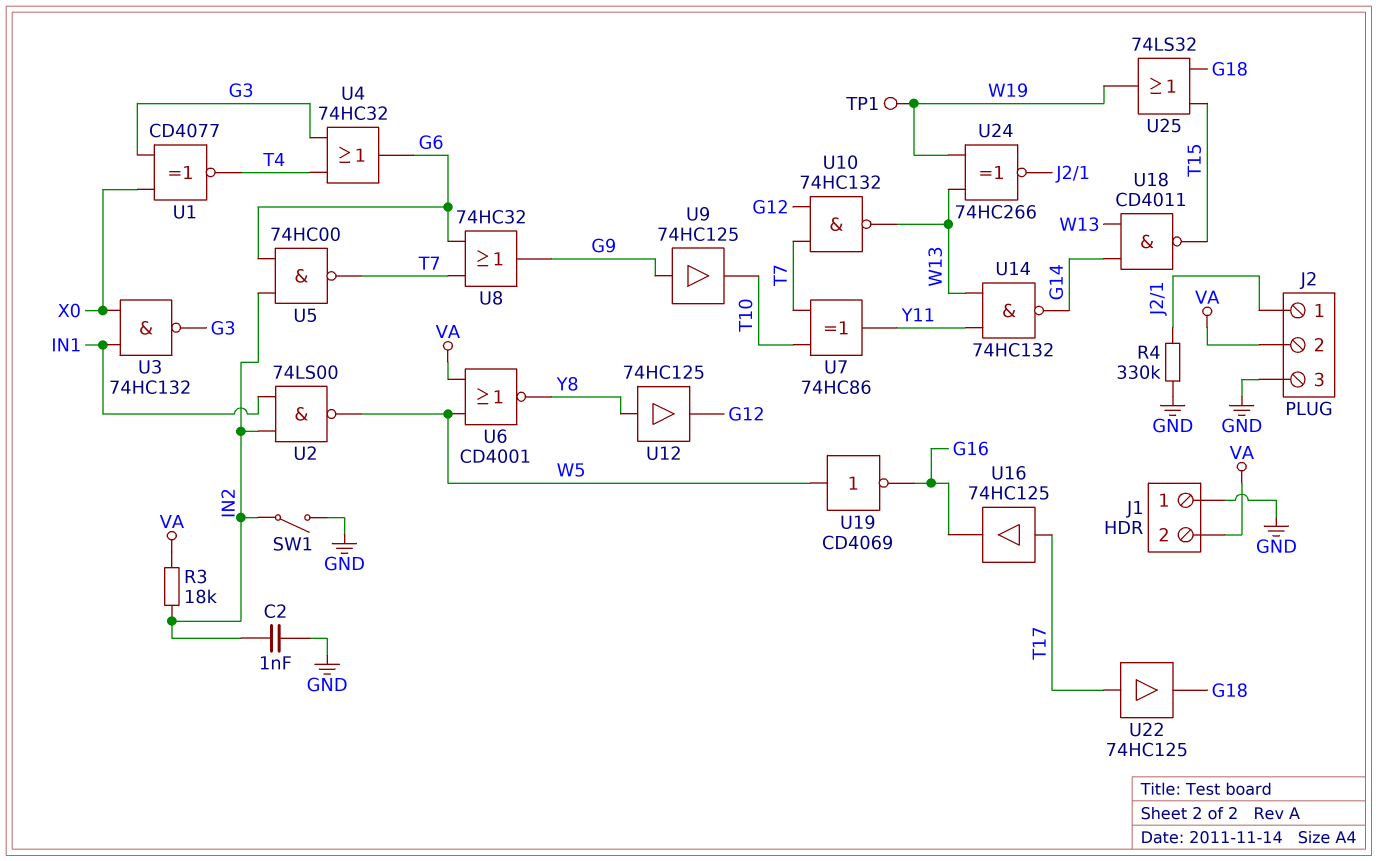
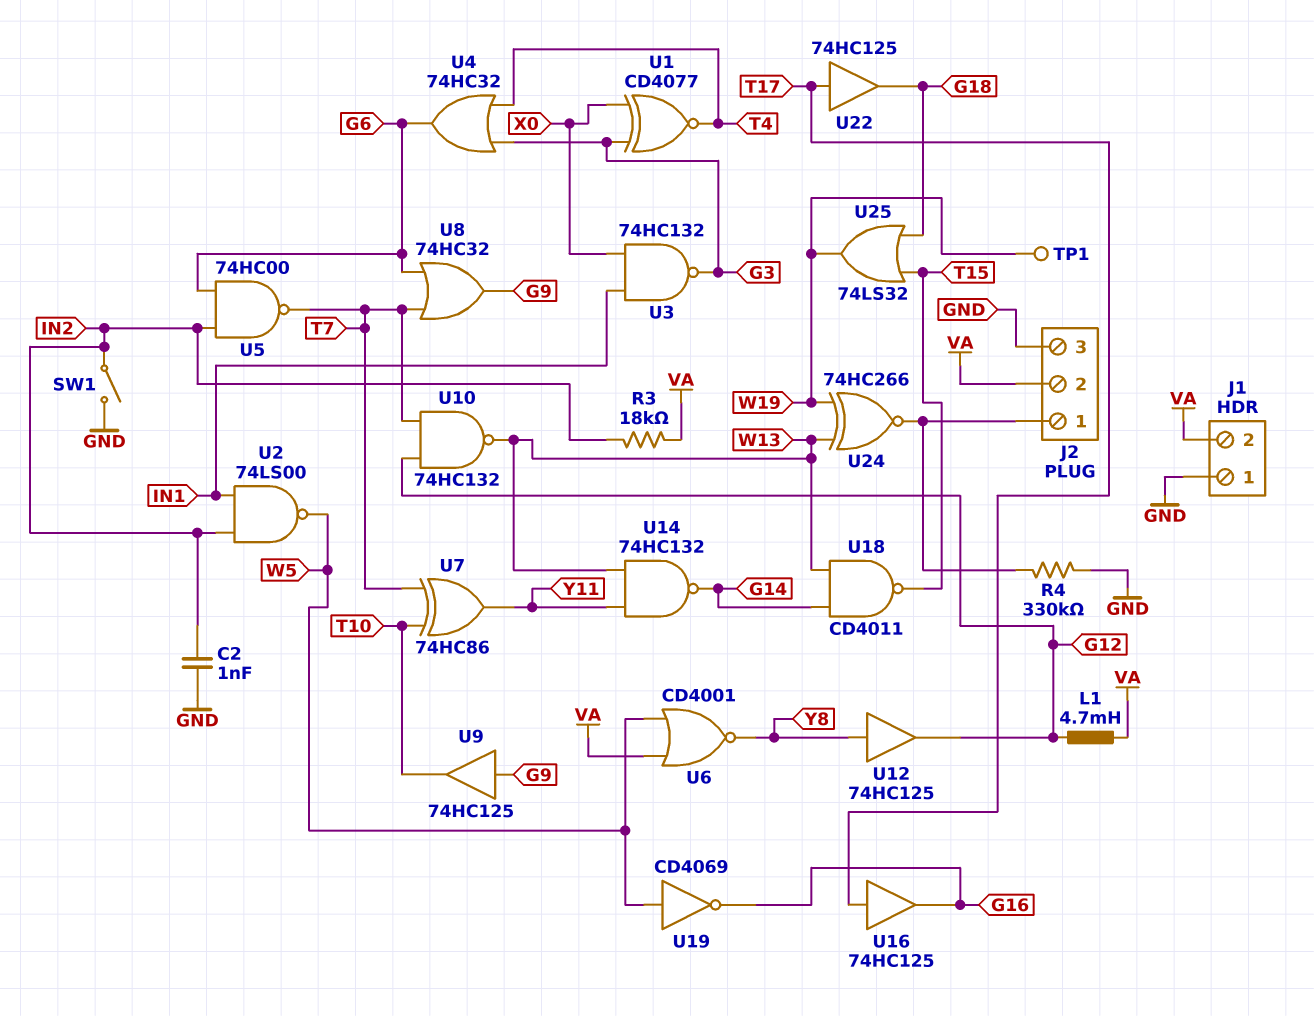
L1: none -> 4.7mH (G12, VA)

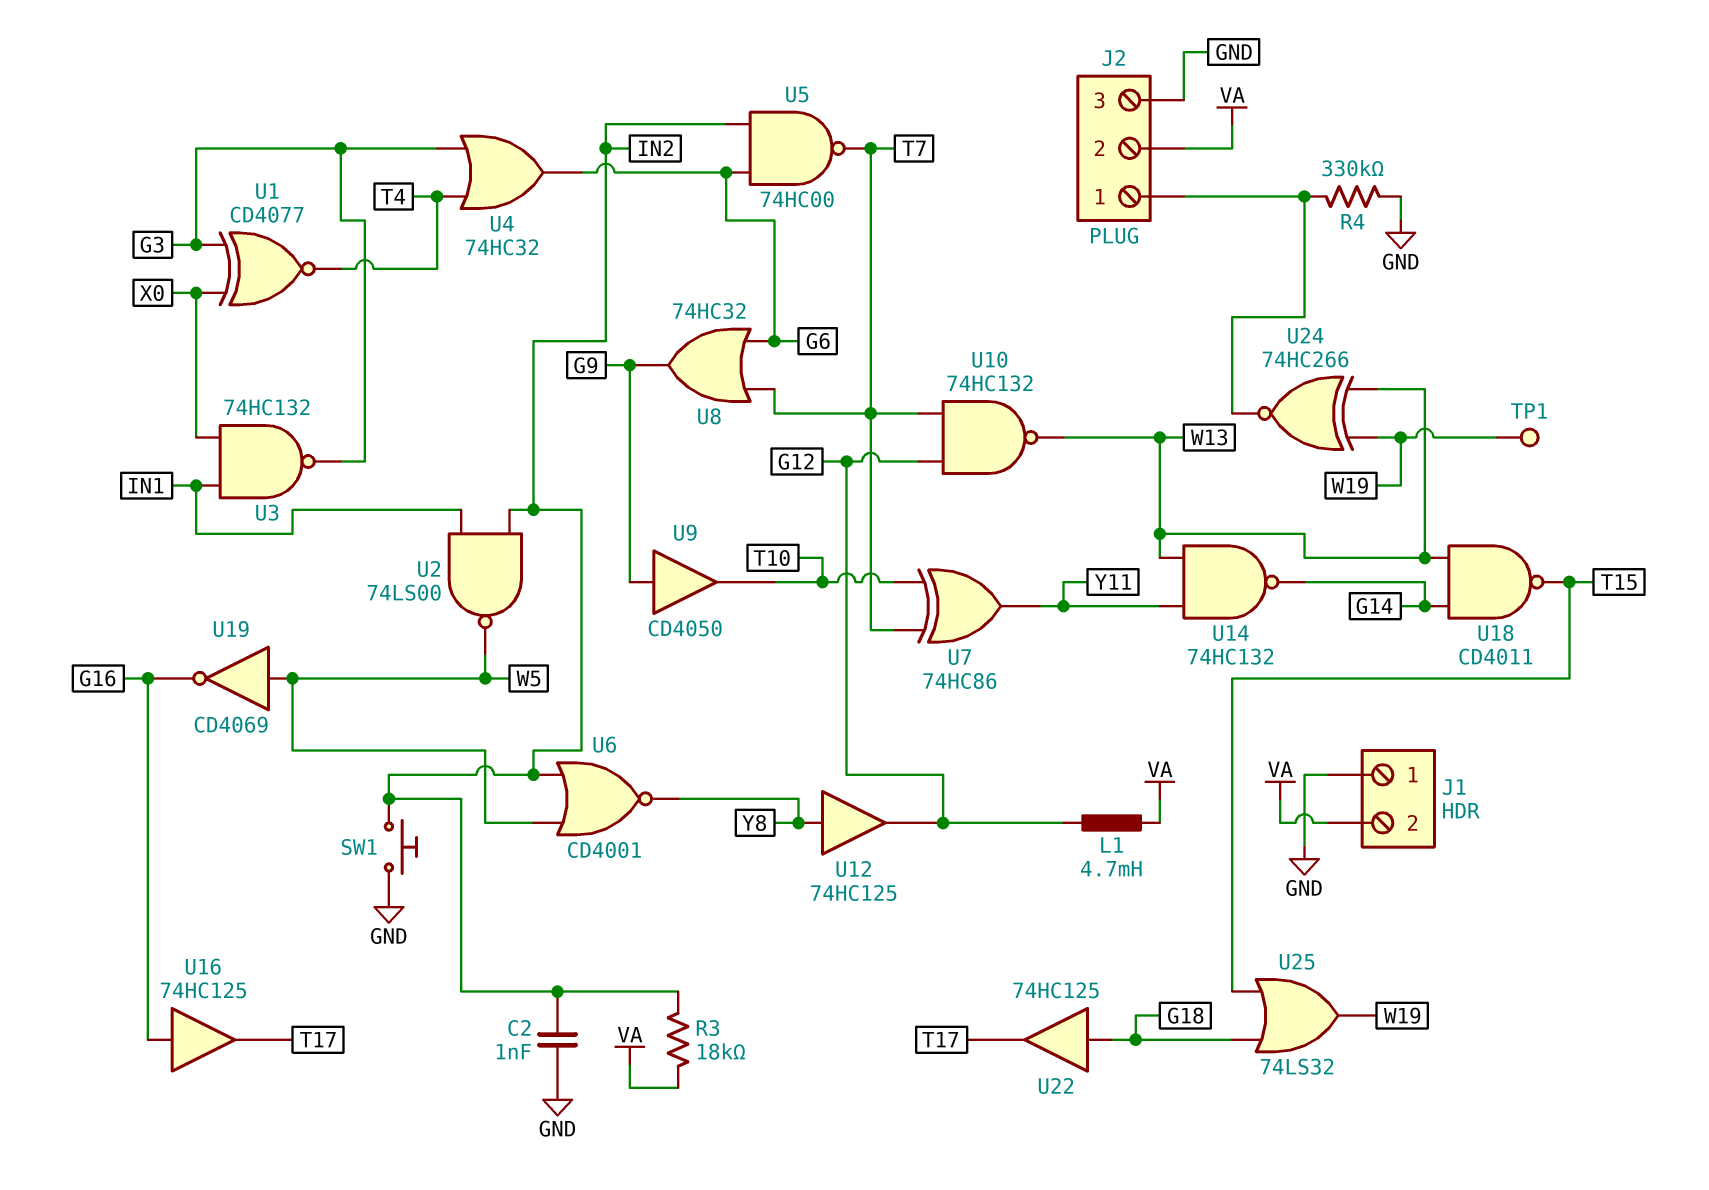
SW1: switch (GND, IN2) -> button (GND, IN2)
U6: NOR CD4001 (in VA, in W5, out Y8) -> NOR CD4001 (in IN2, in W5, out Y8)
U9: buffer 74HC125 (in G9, out T10) -> buffer CD4050 (in G9, out T10)
U16: buffer 74HC125 (in T17, out G16) -> buffer 74HC125 (in G16, out T17)
U22: buffer 74HC125 (in T17, out G18) -> buffer 74HC125 (in G18, out T17)

